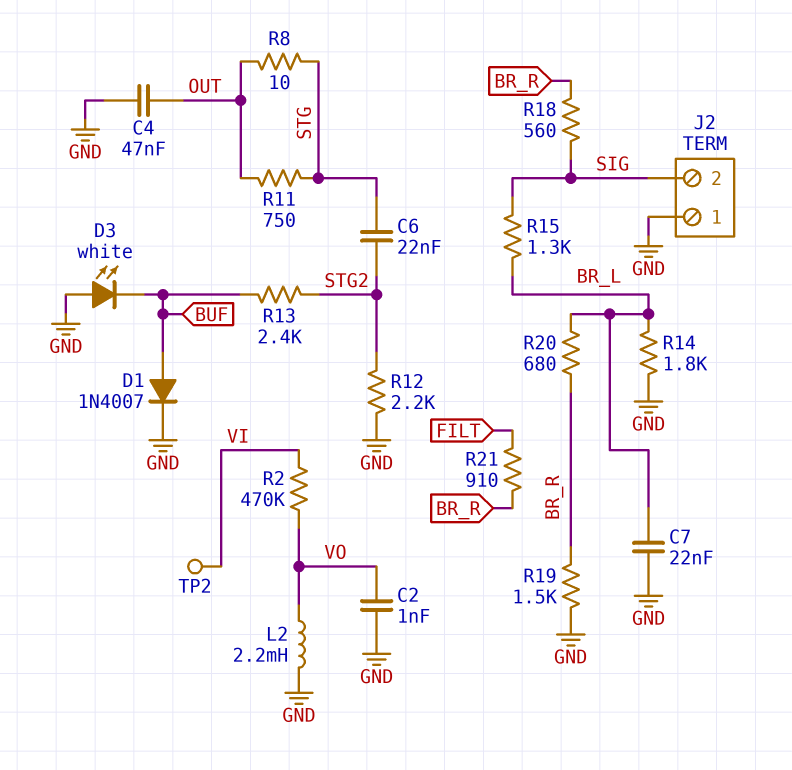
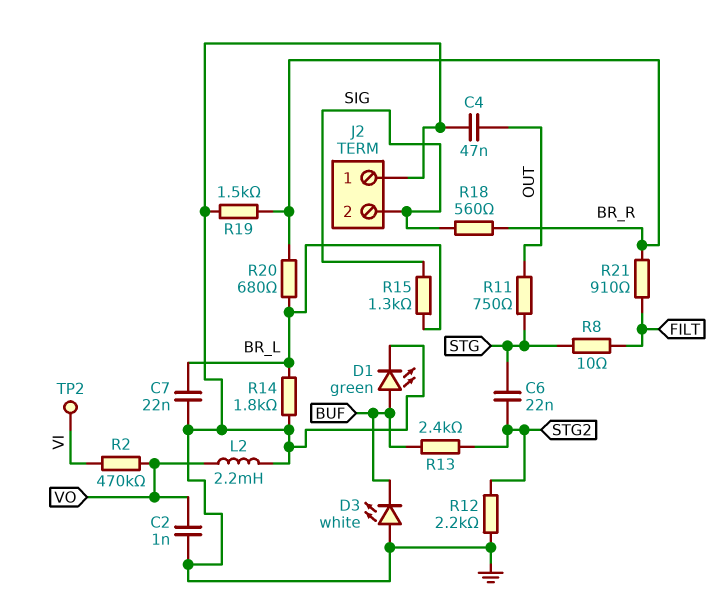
D1: diode 1N4007 (A BUF, K GND) -> LED green (A BUF, K GND)
R8: 10 (OUT, STG) -> 10 (FILT, STG)

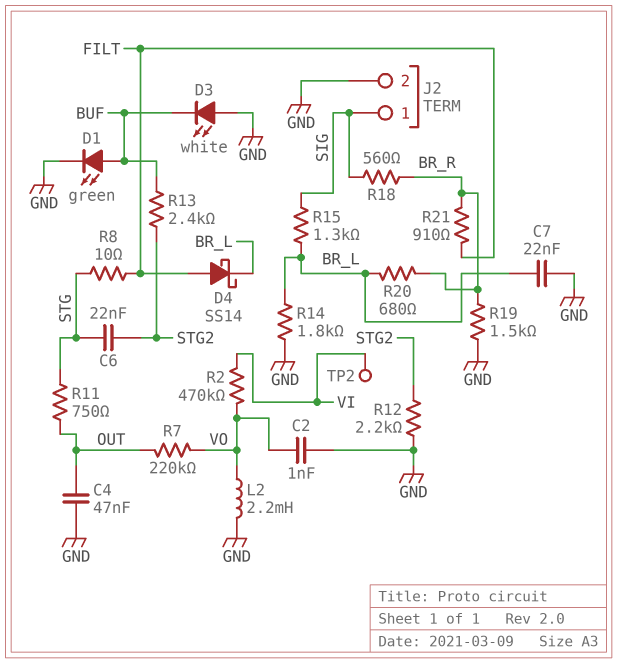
D4: none -> schottky SS14 (A FILT, K BR_L)
J2 pin 1: GND -> SIG
J2 pin 2: SIG -> GND
R7: none -> 220k (OUT, VO)

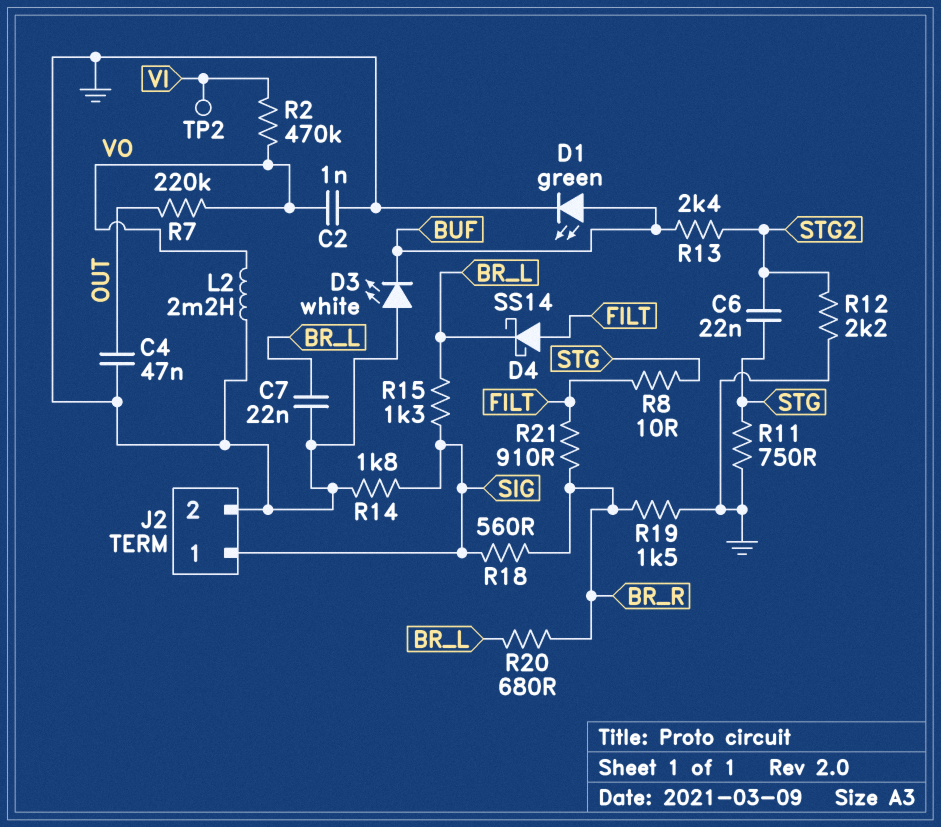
R11: 750 (OUT, STG) -> 750 (GND, STG)
R14: 1.8k (BR_L, GND) -> 1.8k (GND, SIG)

